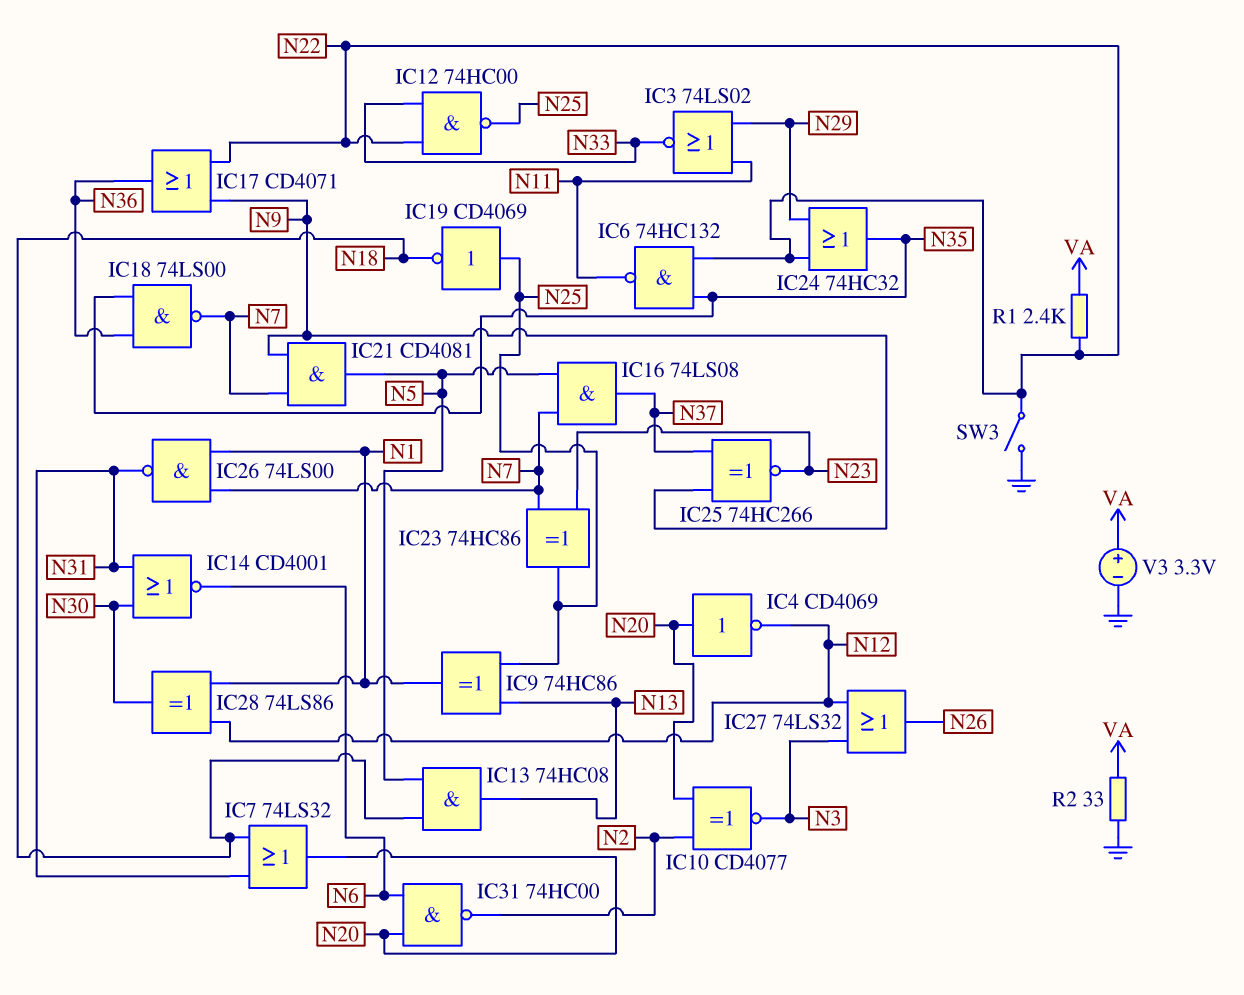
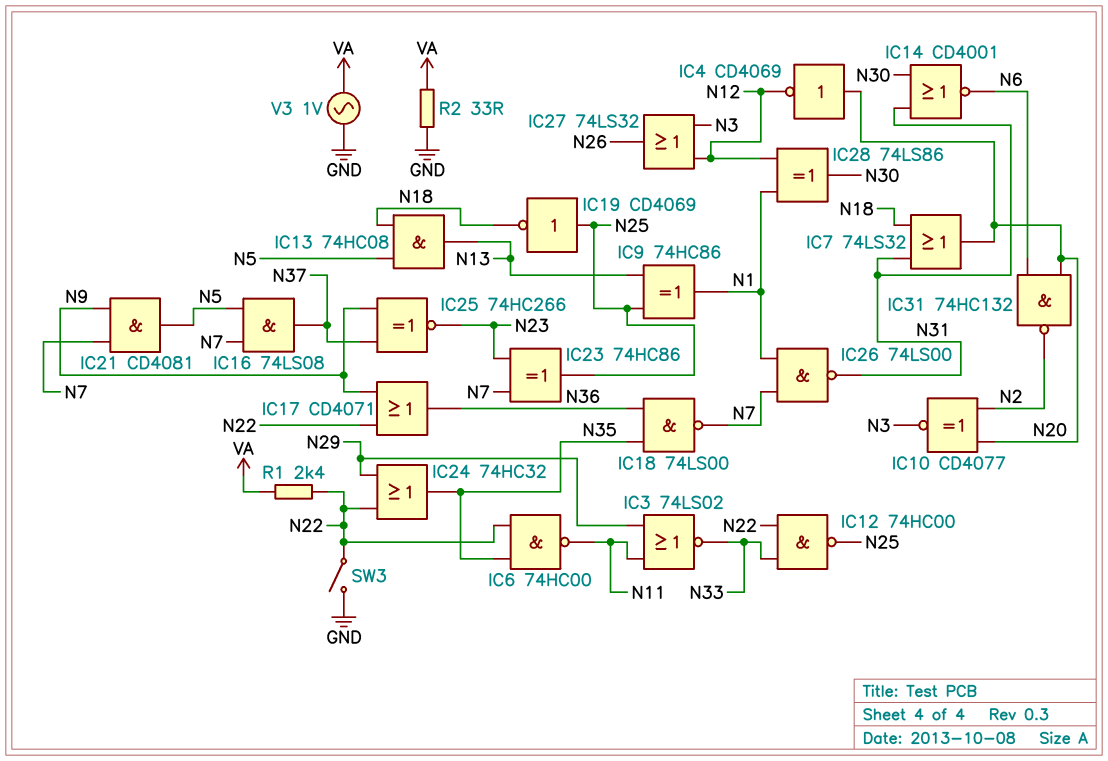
IC6: NAND 74HC132 (in N22, in N35, out N11) -> NAND 74HC00 (in N22, in N35, out N11)
IC31: NAND 74HC00 (in N6, in N20, out N2) -> NAND 74HC132 (in N6, in N20, out N2)
V3: 3.3V (plus VA, minus GND) -> AC 1V (GND, VA)

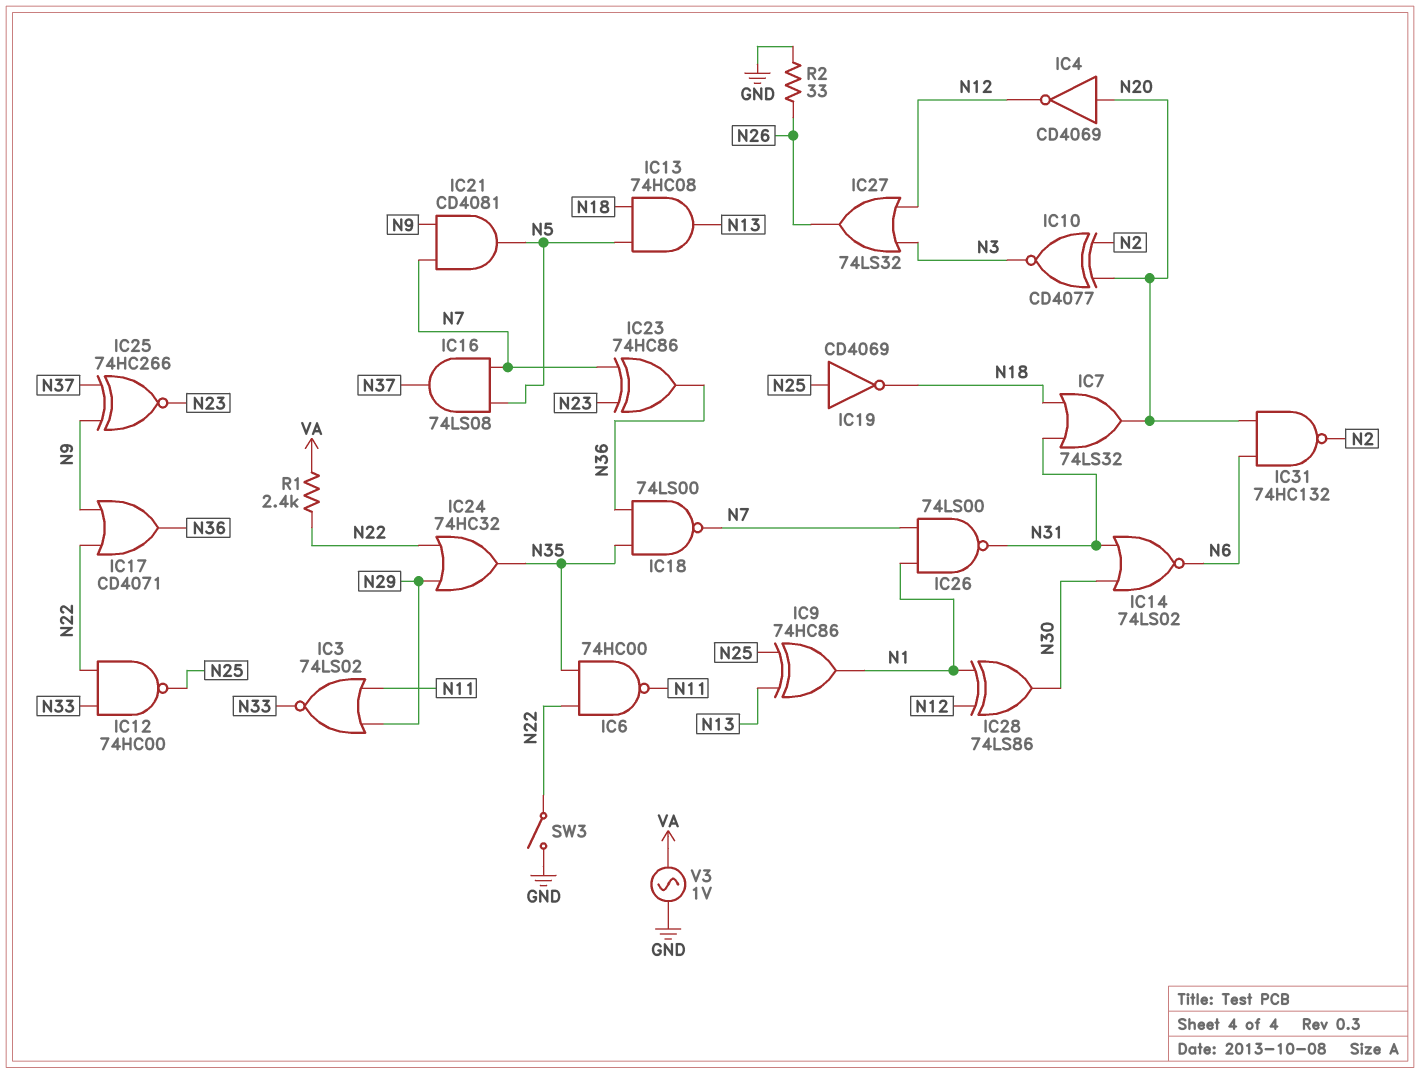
IC14: NOR CD4001 (in N30, in N31, out N6) -> NOR 74LS02 (in N30, in N31, out N6)
IC23: XOR 74HC86 (in N7, in N23, out N25) -> XOR 74HC86 (in N7, in N23, out N36)
R2: 33 (GND, VA) -> 33 (GND, N26)

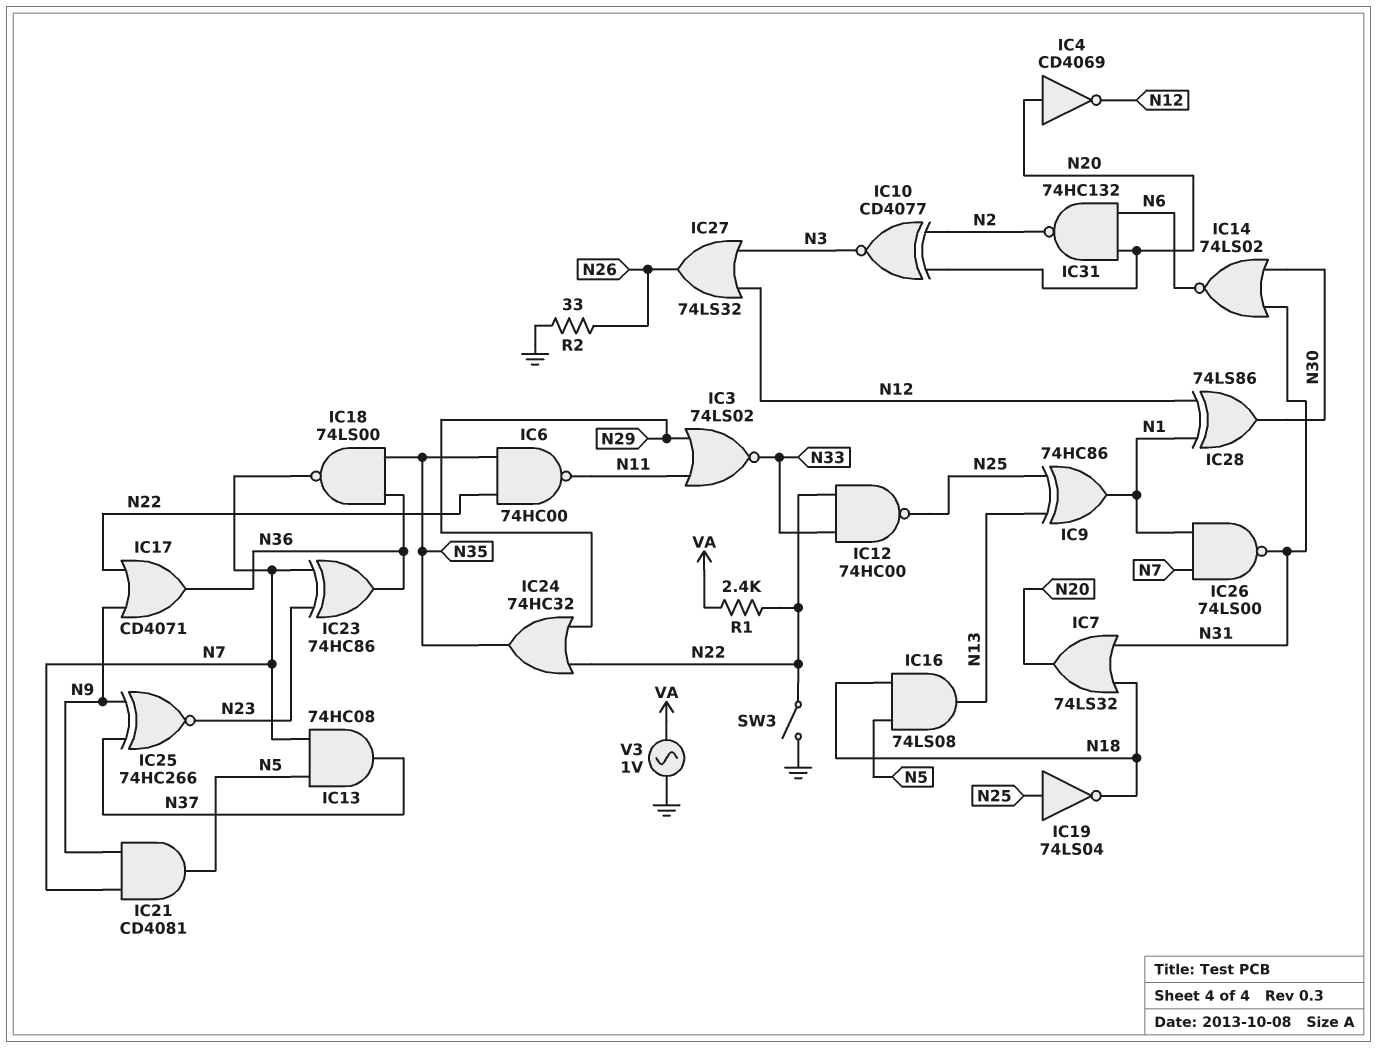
IC13: AND 74HC08 (in N5, in N18, out N13) -> AND 74HC08 (in N5, in N7, out N37)
IC16: AND 74LS08 (in N5, in N7, out N37) -> AND 74LS08 (in N5, in N18, out N13)
IC19: NOT CD4069 (in N25, out N18) -> NOT 74LS04 (in N25, out N18)

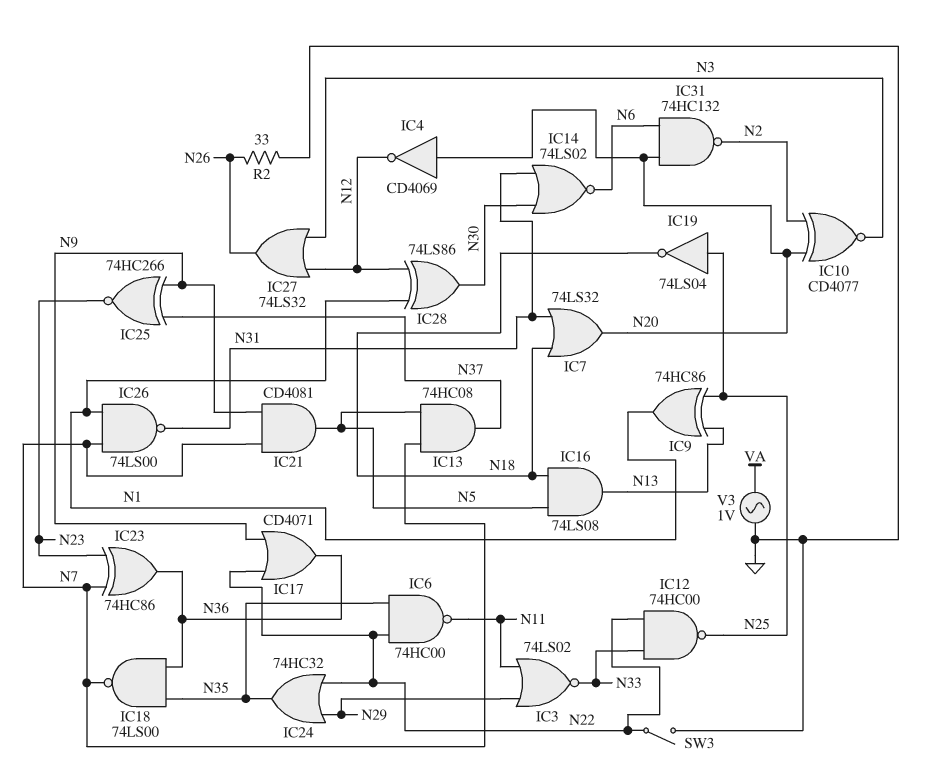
R1: 2.4k (N22, VA) -> none

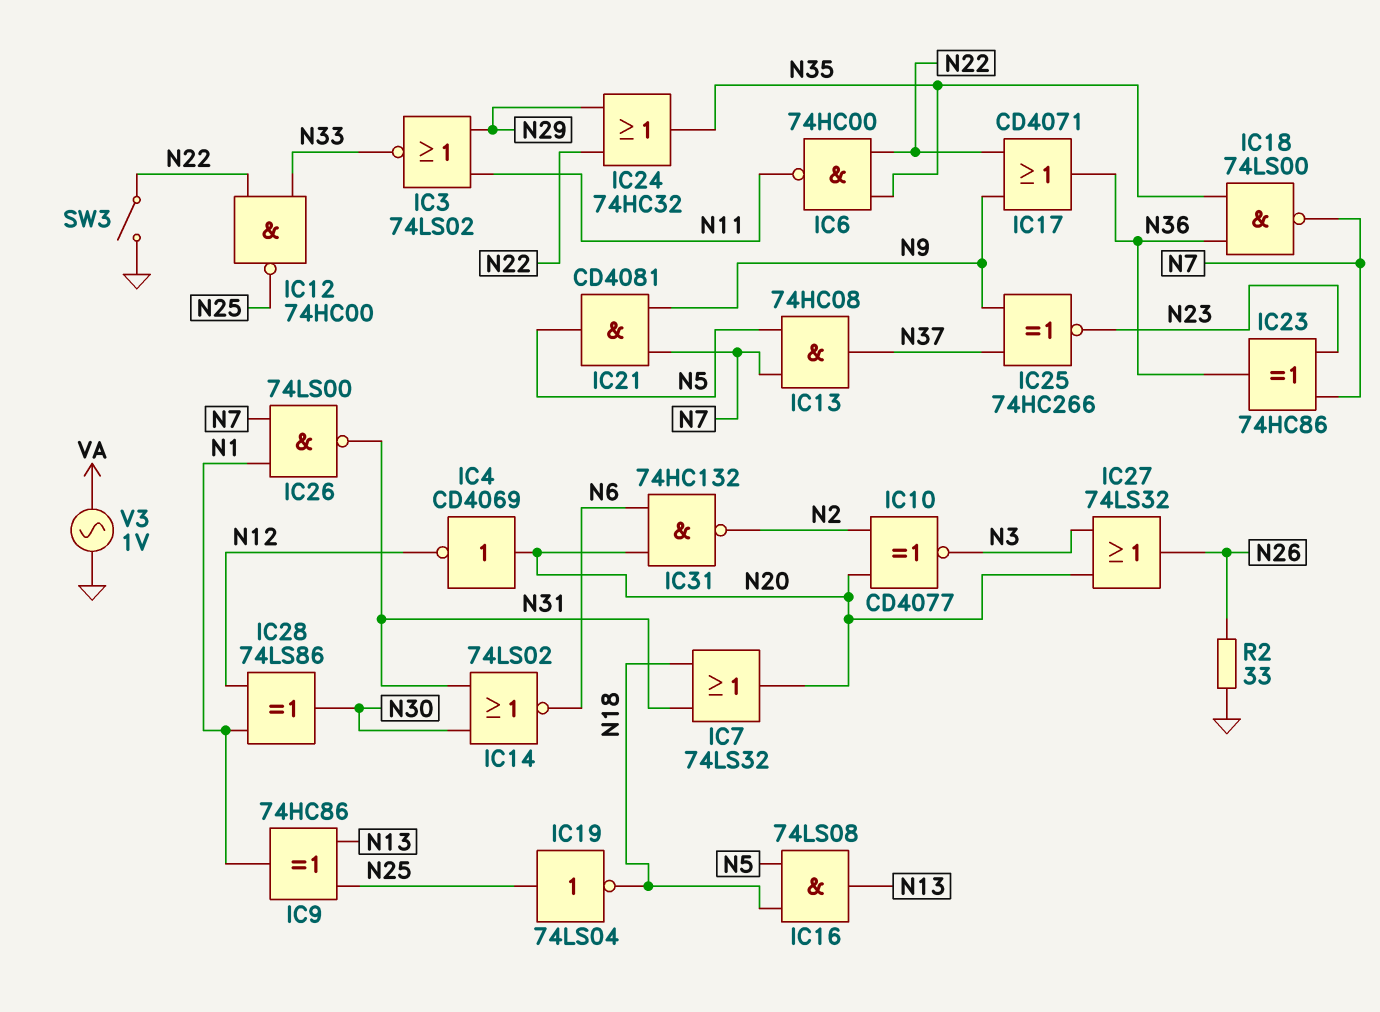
IC27: OR 74LS32 (in N3, in N12, out N26) -> OR 74LS32 (in N3, in N20, out N26)

